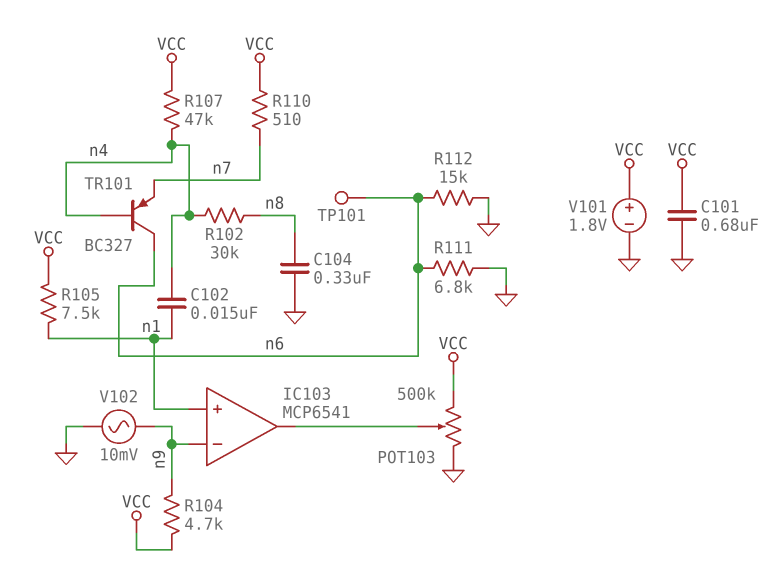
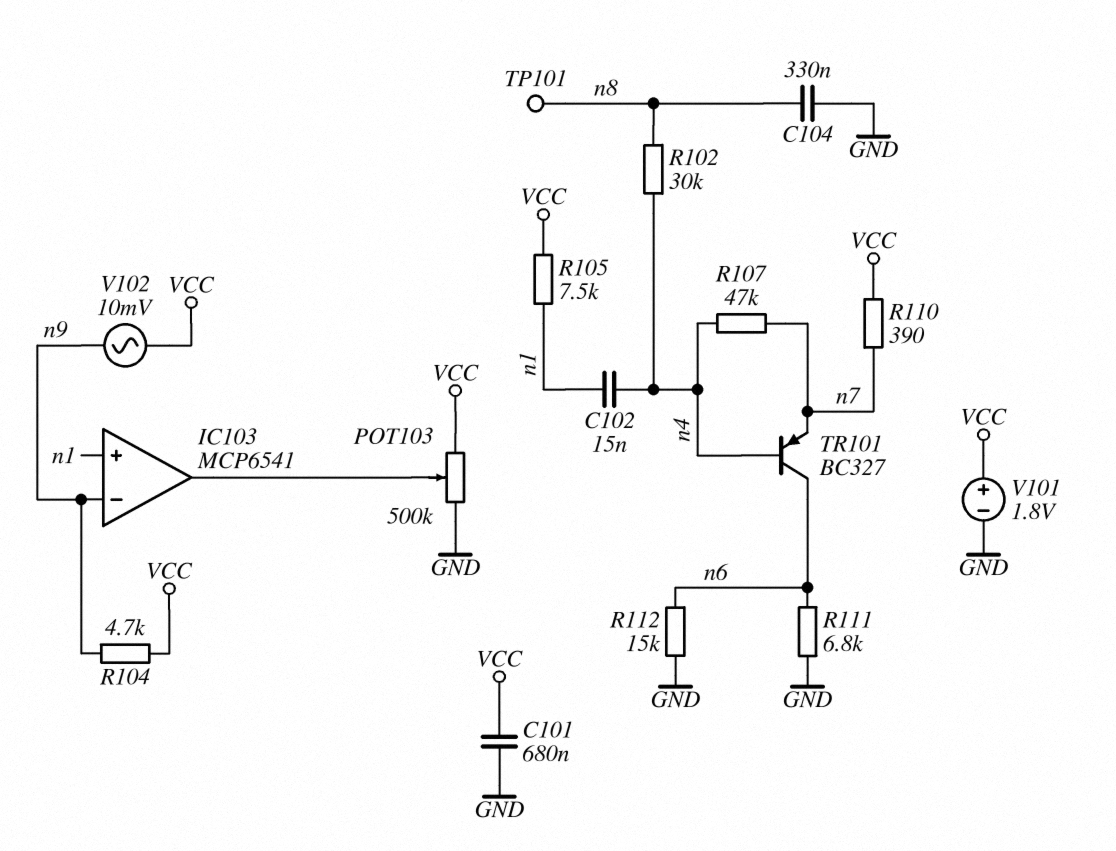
R107: 47k (VCC, n4) -> 47k (n4, n7)
R110: 510 (VCC, n7) -> 390 (VCC, n7)
TP101: test point (n6) -> test point (n8)
V102: AC 10mV (GND, n9) -> AC 10mV (VCC, n9)

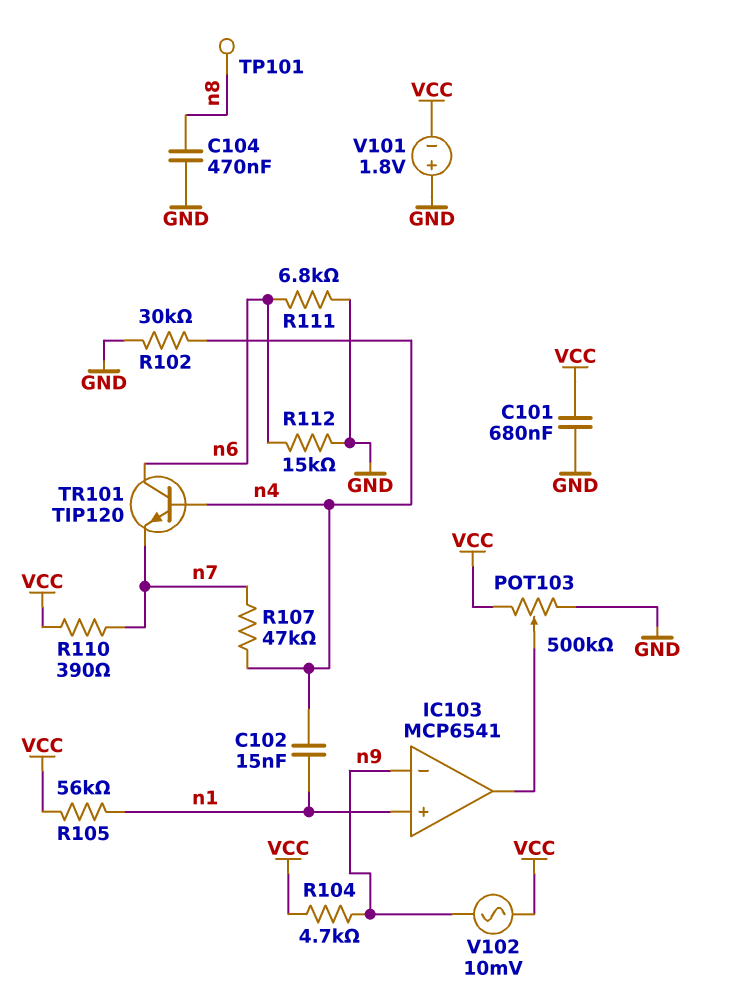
C104: 330nF (GND, n8) -> 470nF (GND, n8)
R102: 30k (n4, n8) -> 30k (GND, n4)
R105: 7.5k (VCC, n1) -> 56k (VCC, n1)
TR101: PNP BC327 (B n4, C n6, E n7) -> NPN TIP120 (B n4, C n6, E n7)
V101: 1.8V (plus VCC, minus GND) -> 1.8V (plus GND, minus VCC)

